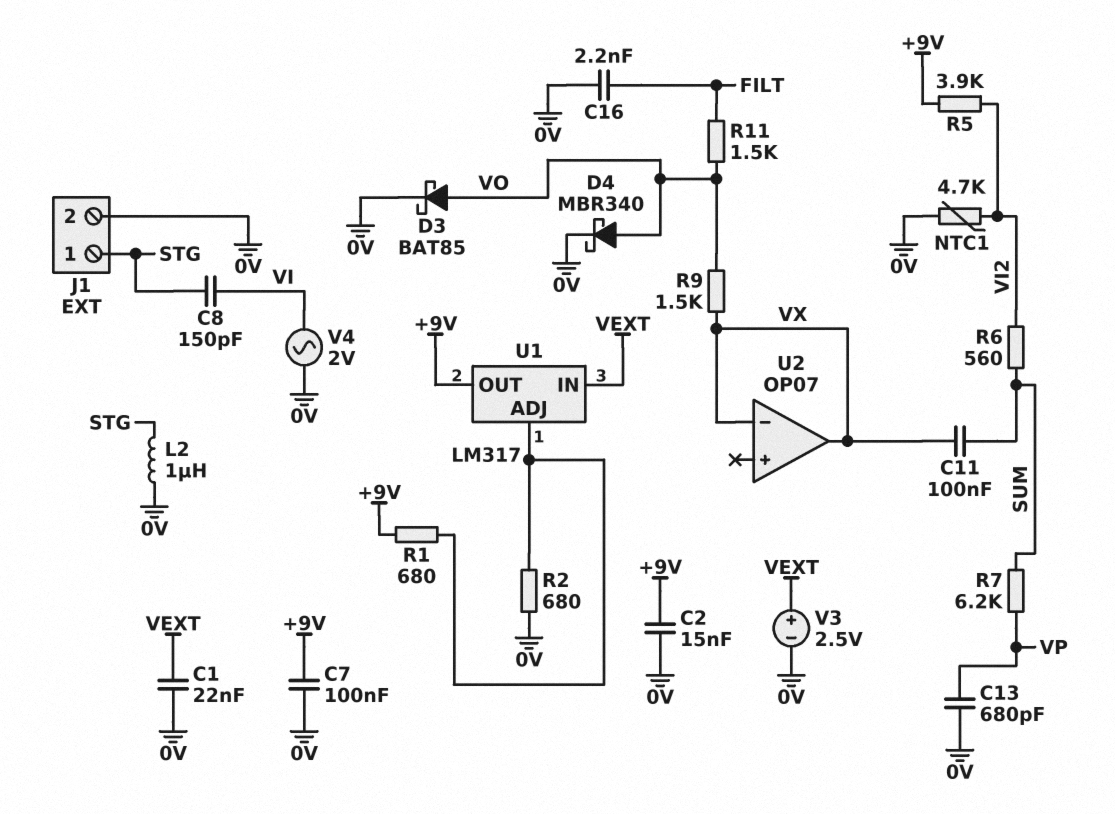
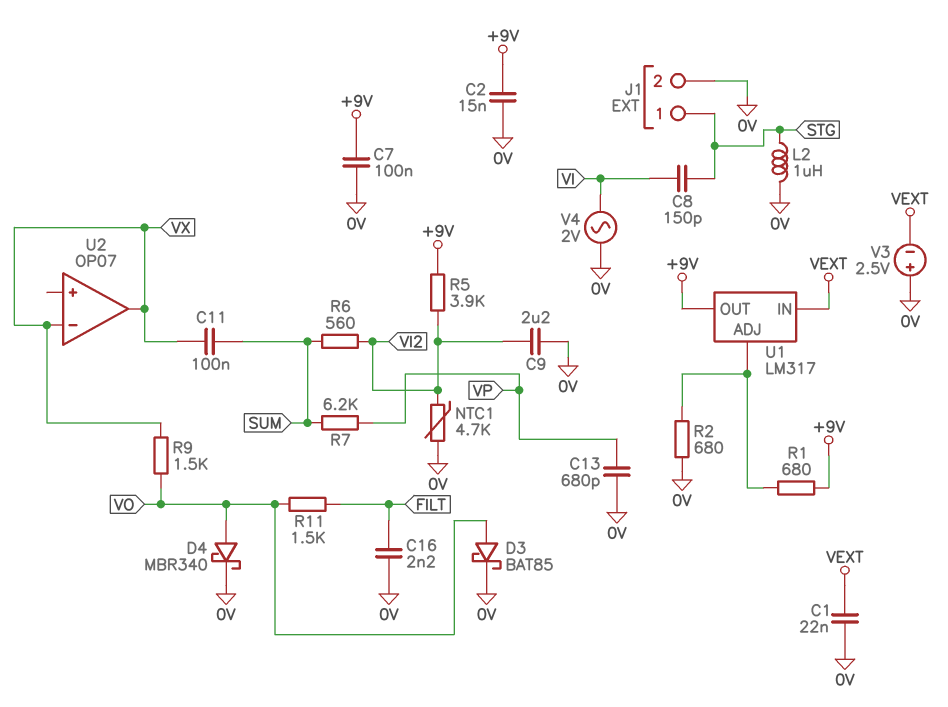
C9: none -> 2.2uF (0V, VI2)
V3: 2.5V (plus VEXT, minus 0V) -> 2.5V (plus 0V, minus VEXT)

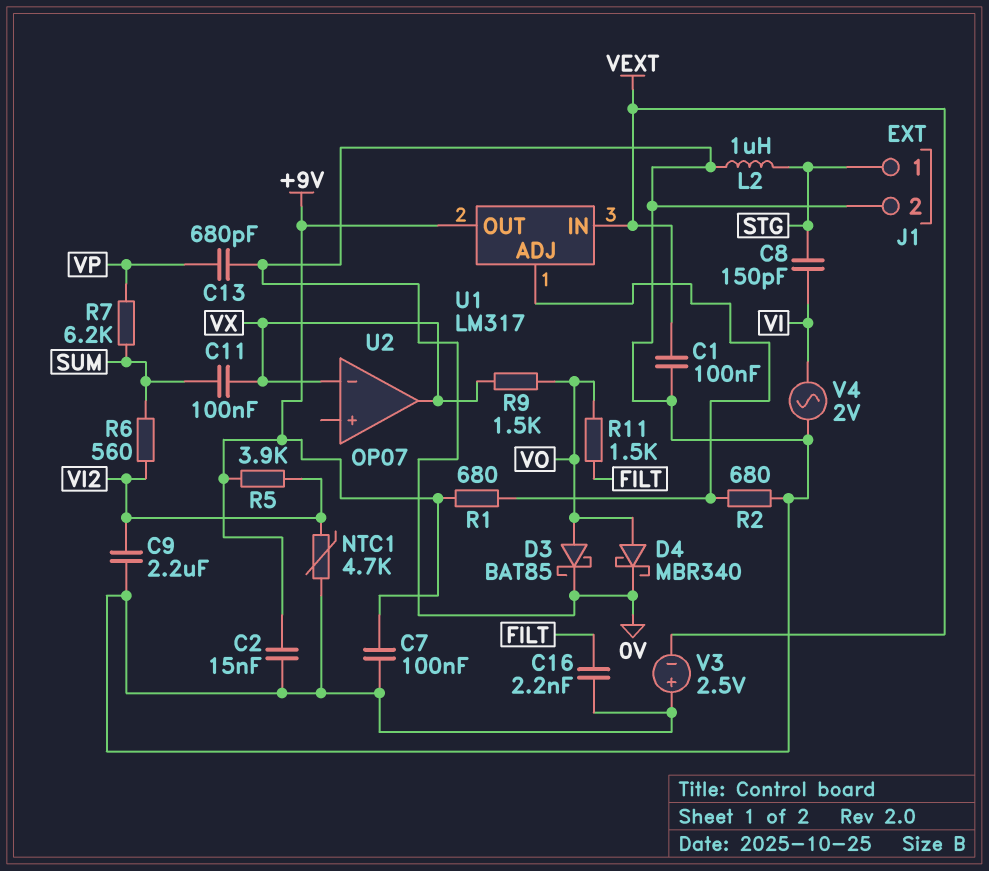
C1: 22nF (0V, VEXT) -> 100nF (0V, VEXT)

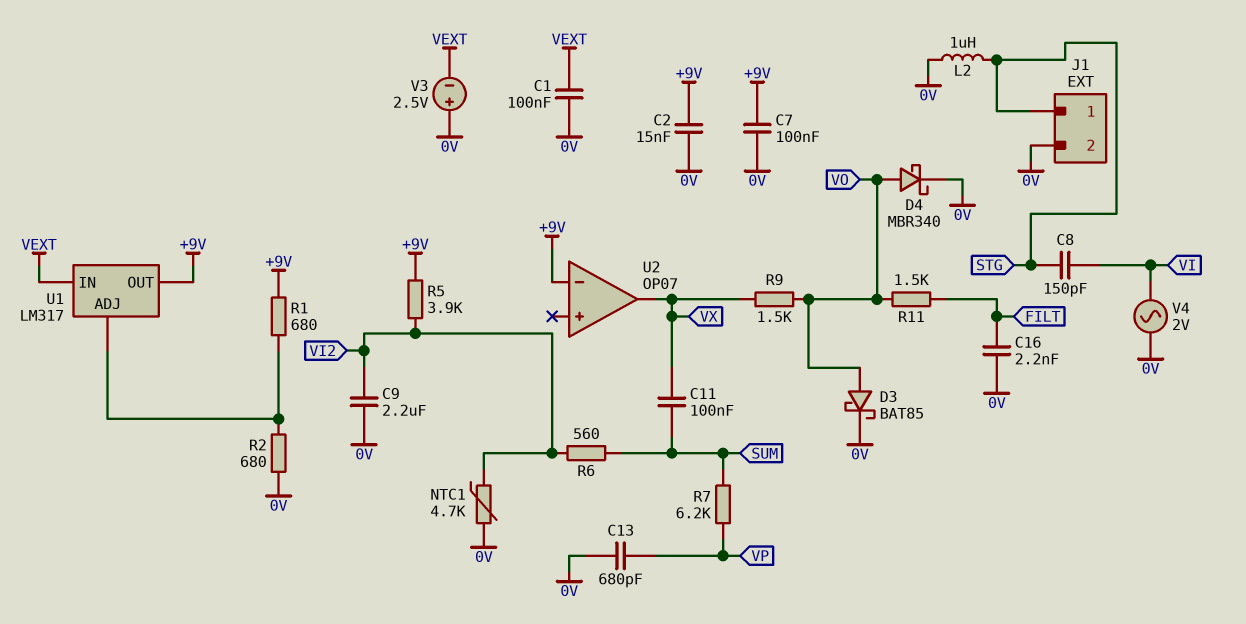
U2 pin in-: VX -> +9V

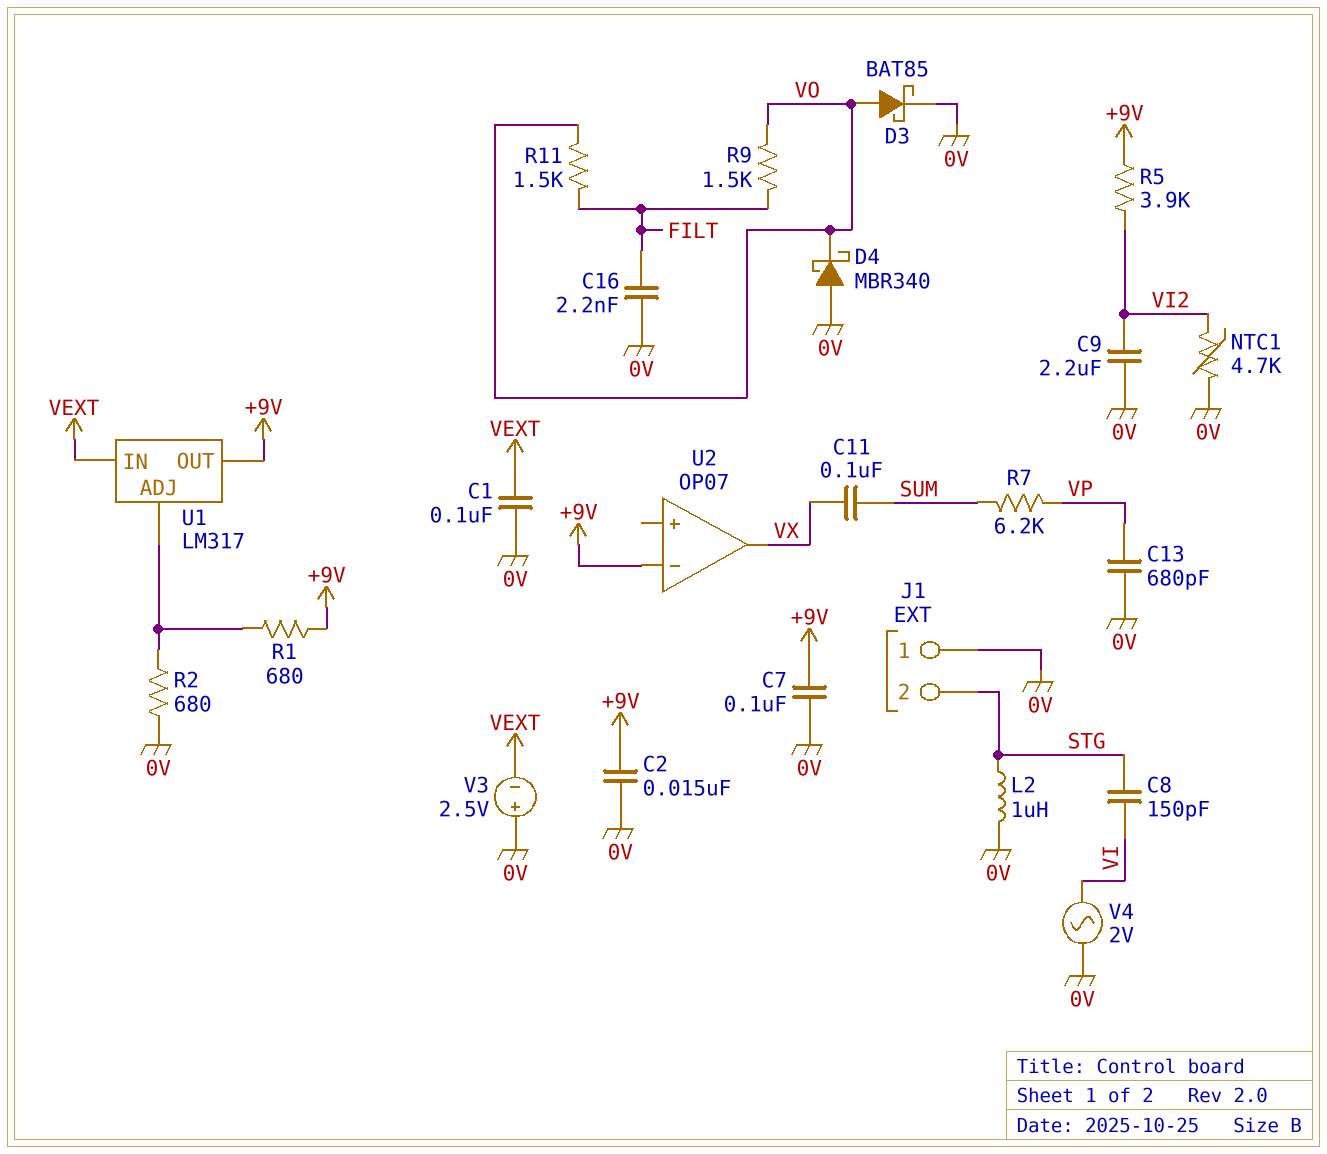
D4: schottky MBR340 (A VO, K 0V) -> schottky MBR340 (A 0V, K VO)
J1 pin 1: STG -> 0V
J1 pin 2: 0V -> STG
R6: 560 (SUM, VI2) -> none
R9: 1.5k (VO, VX) -> 1.5k (FILT, VO)

